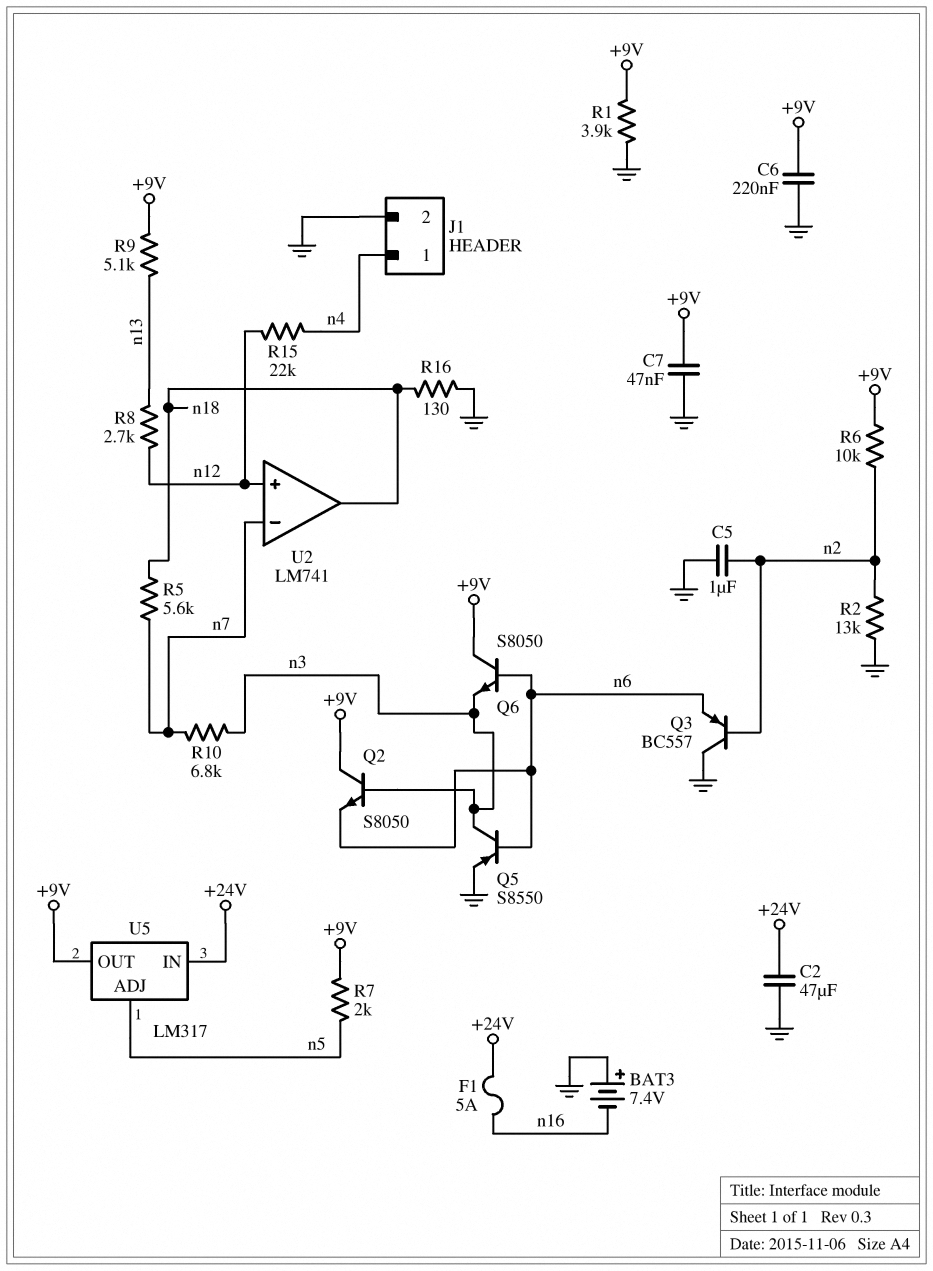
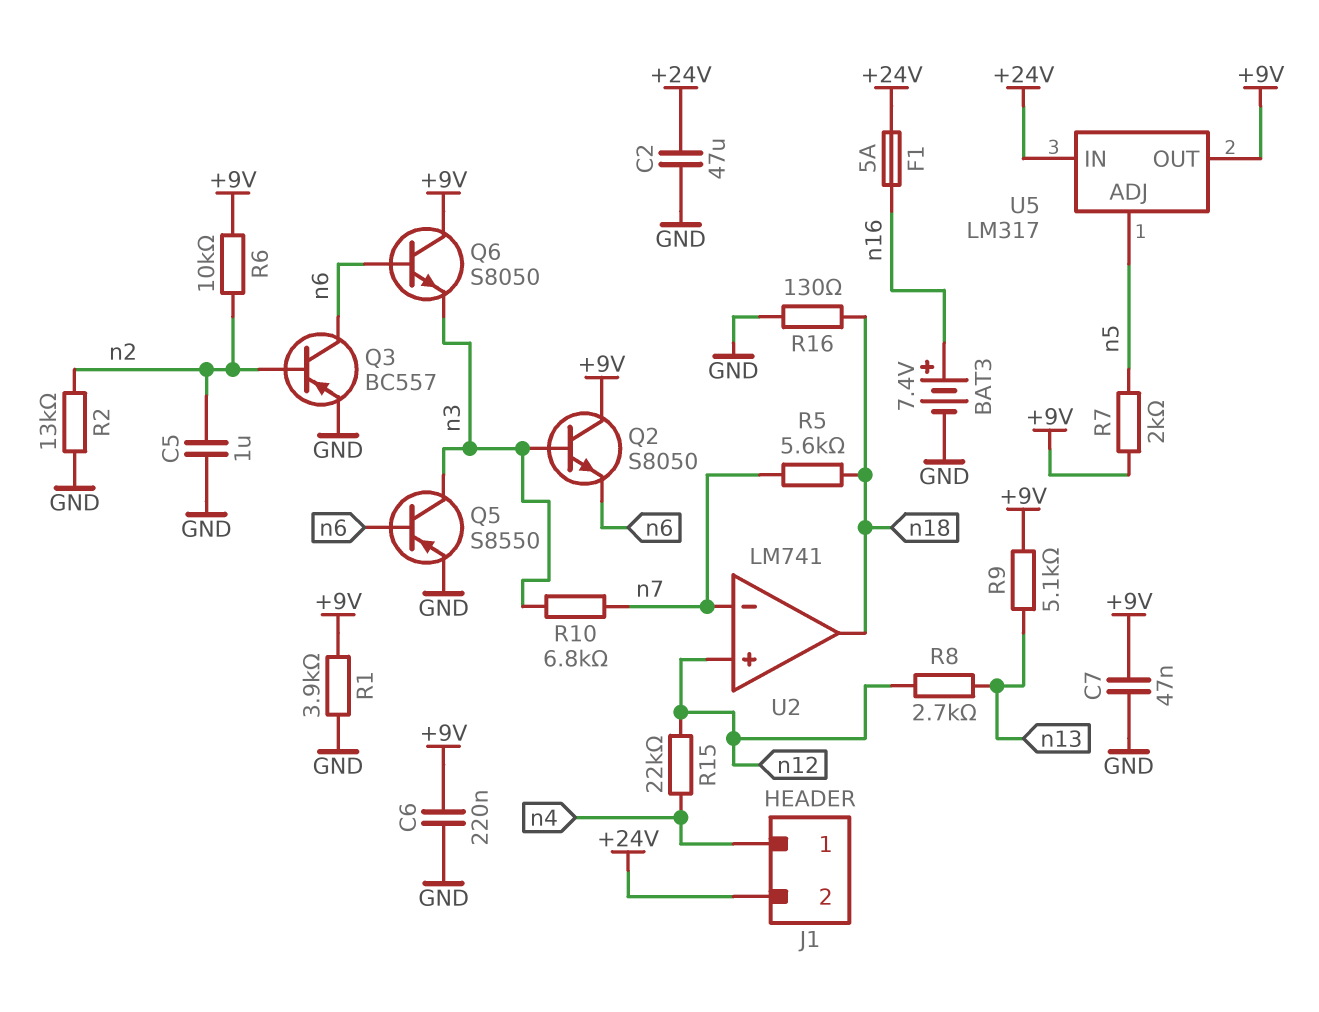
BAT3: 7.4V (plus GND, minus n16) -> 7.4V (plus n16, minus GND)
J1 pin 2: GND -> +24V
Q3: PNP BC557 (B n2, C GND, E n6) -> PNP BC557 (B n2, C n6, E GND)

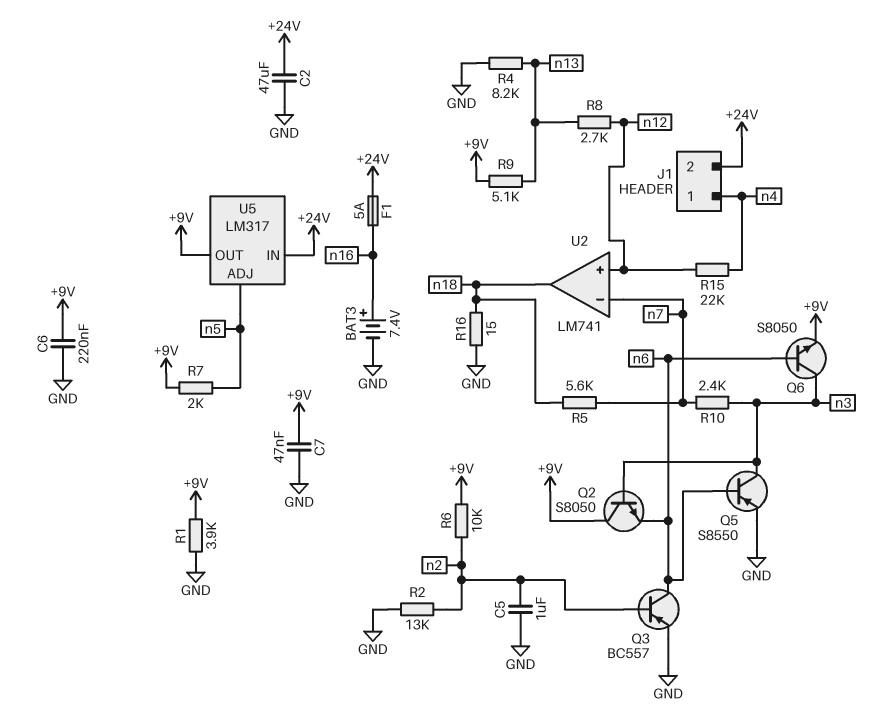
Q6: NPN S8050 (B n6, C +9V, E n3) -> NPN S8050 (B n6, C n3, E +9V)
R4: none -> 8.2k (GND, n13)
R10: 6.8k (n3, n7) -> 2.4k (n3, n7)
R16: 130 (GND, n18) -> 15 (GND, n18)

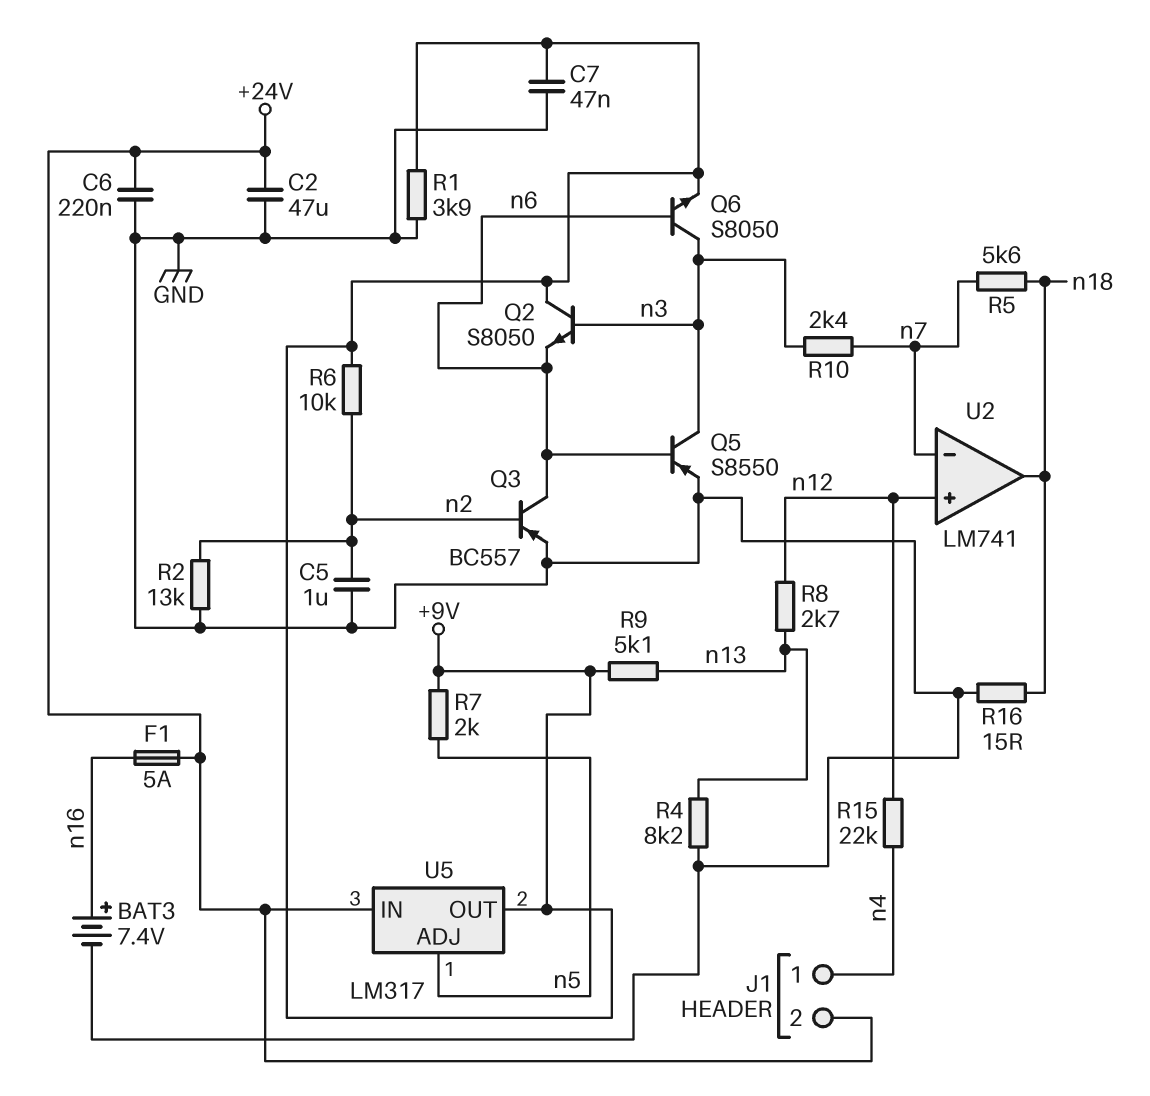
C6: 220nF (+9V, GND) -> 220nF (+24V, GND)

